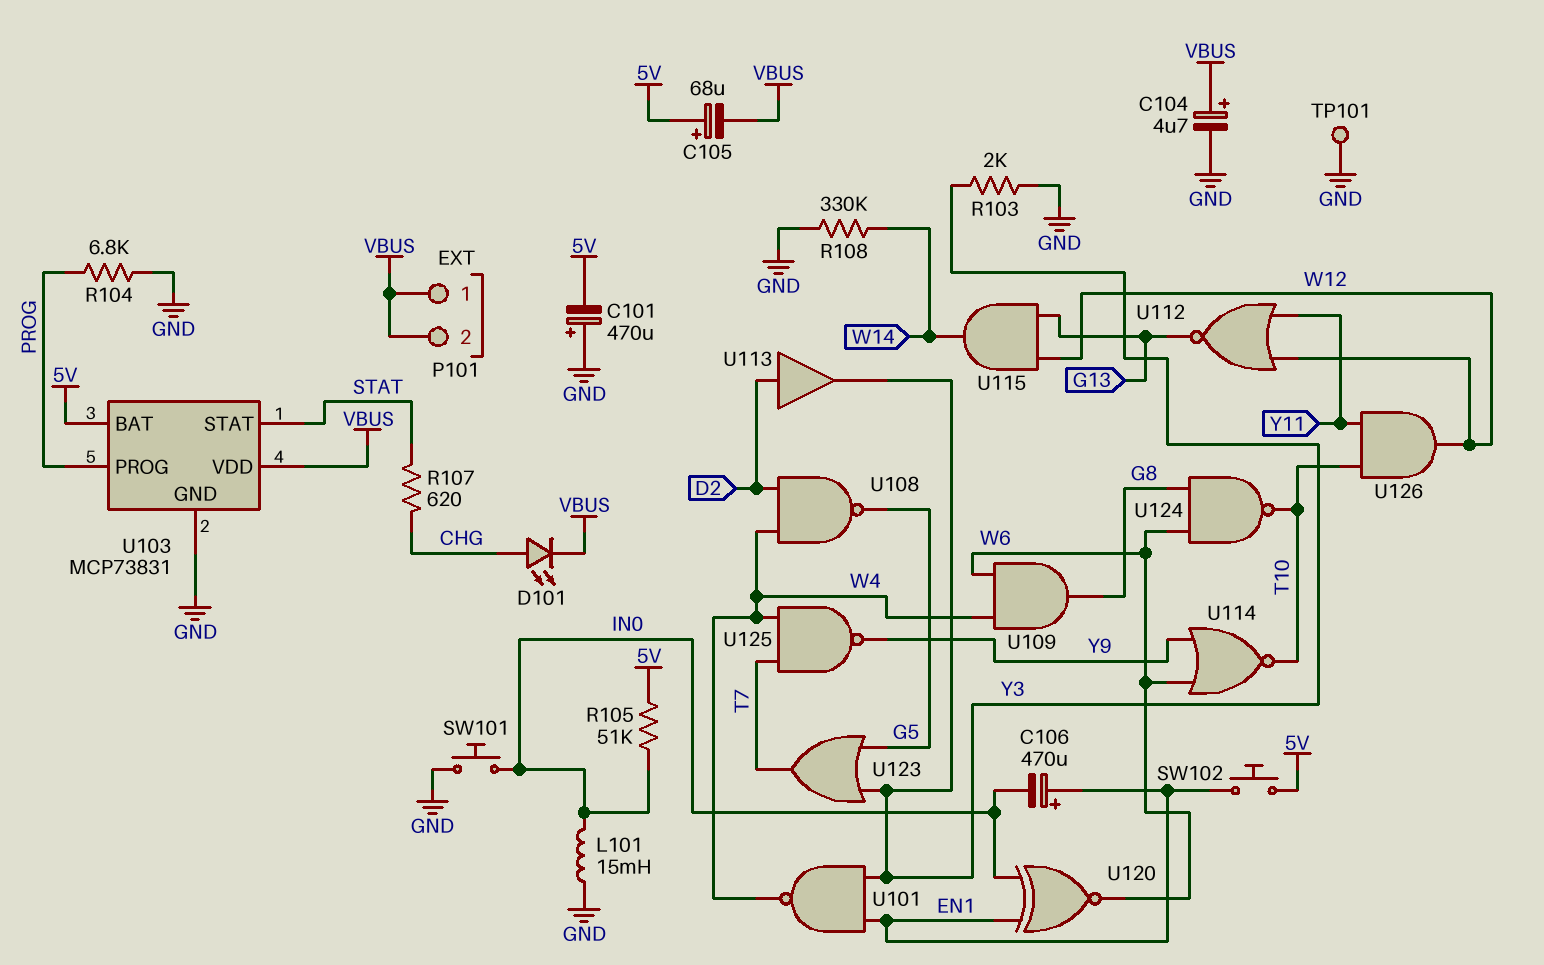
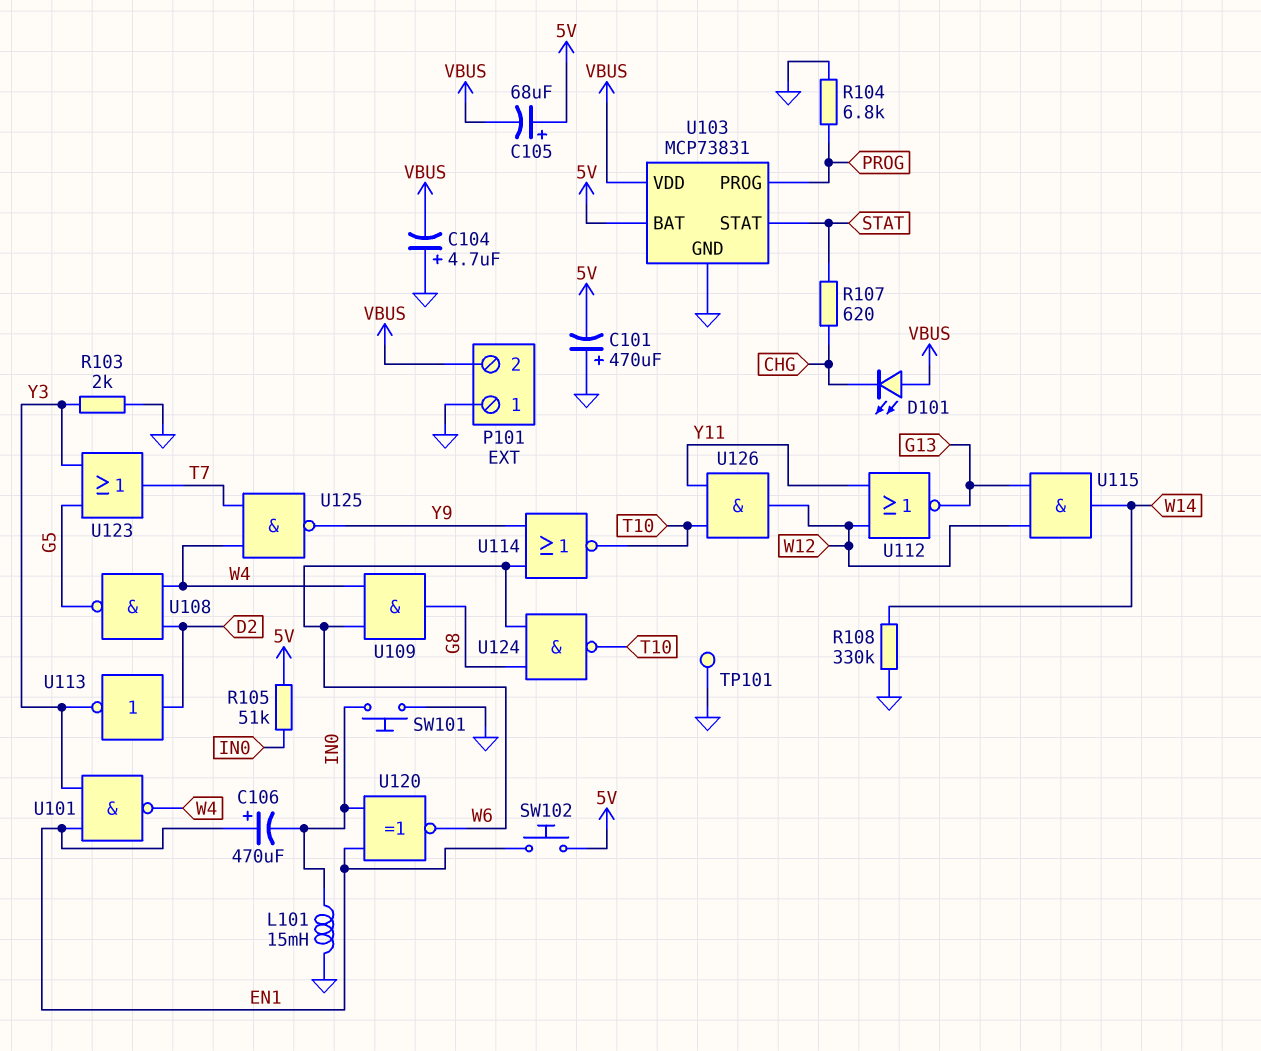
C104: 4.7uF (plus VBUS, minus GND) -> 4.7uF (plus GND, minus VBUS)
D101: LED (A CHG, K VBUS) -> LED (A VBUS, K CHG)
P101 pin 1: VBUS -> GND
U113: buffer (in D2, out Y3) -> NOT (in D2, out Y3)

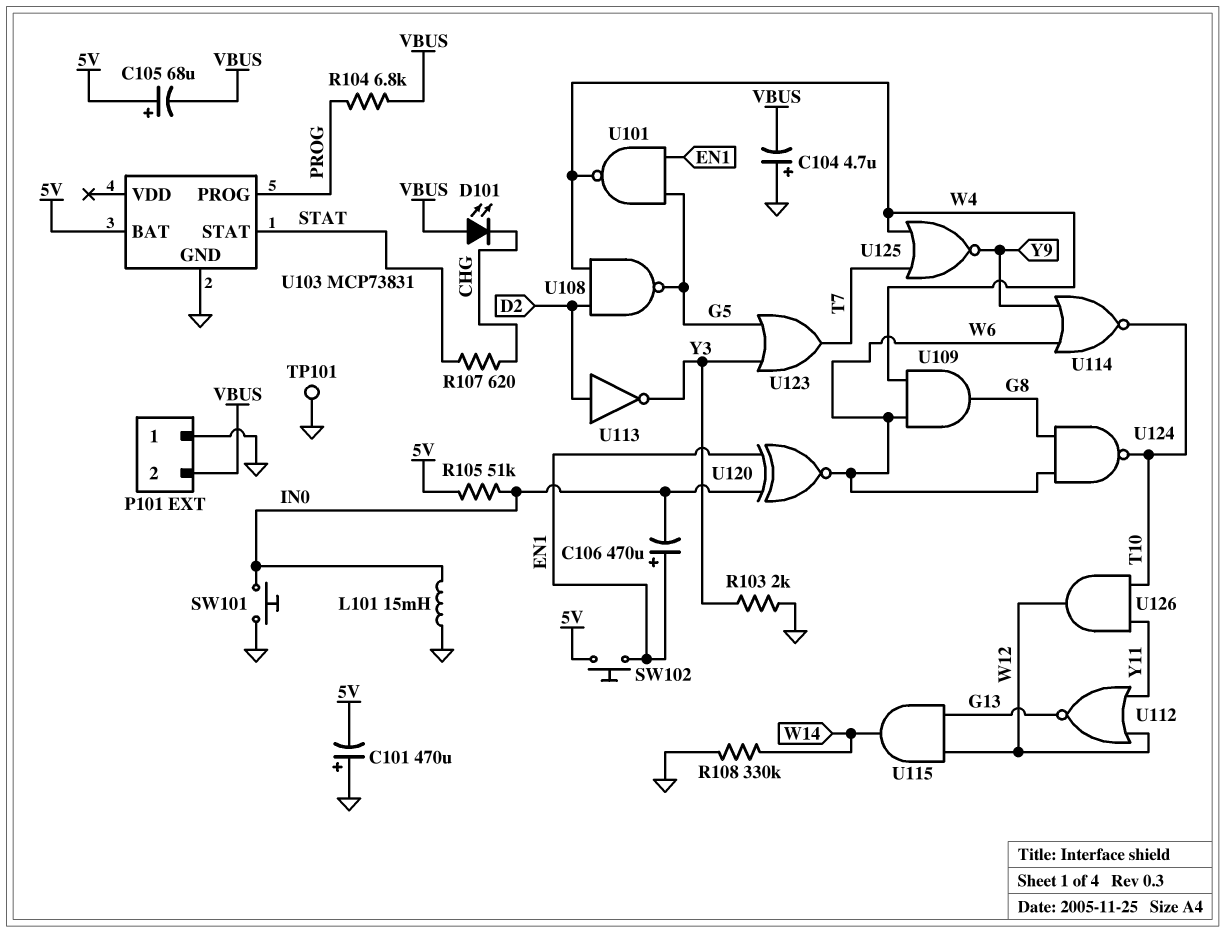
R104: 6.8k (GND, PROG) -> 6.8k (PROG, VBUS)
U101: NAND (in EN1, in Y3, out W4) -> NAND (in EN1, in G5, out W4)
U103 pin VDD: VBUS -> none
U125: NAND (in T7, in W4, out Y9) -> NOR (in T7, in W4, out Y9)

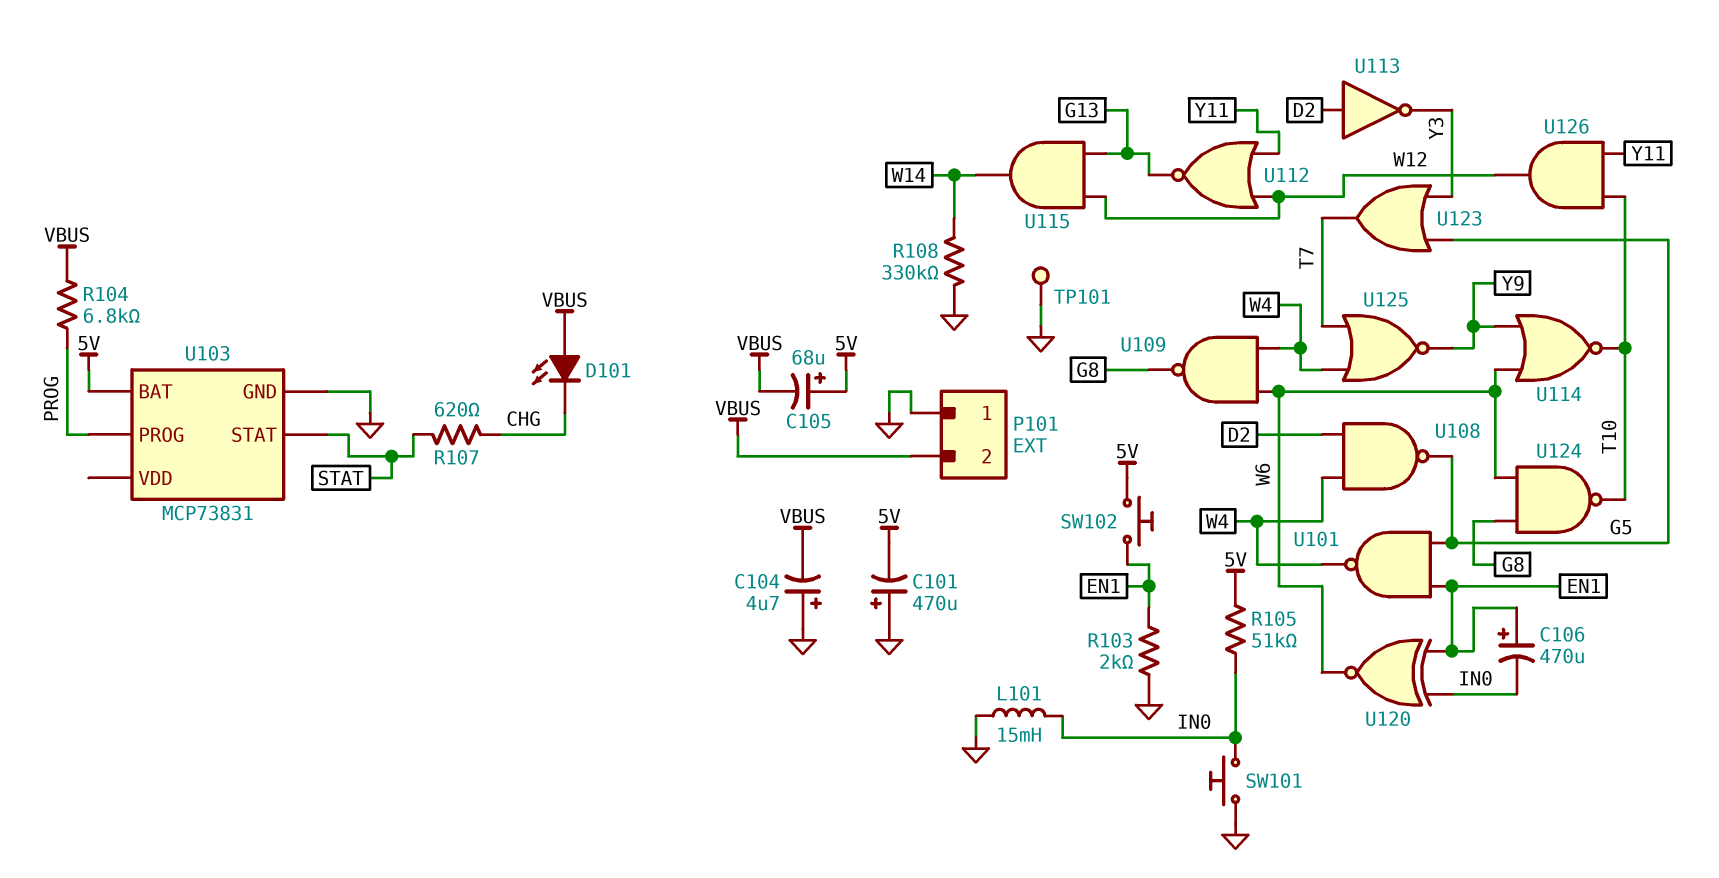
R103: 2k (GND, Y3) -> 2k (EN1, GND)
U109: AND (in W4, in W6, out G8) -> NAND (in W4, in W6, out G8)

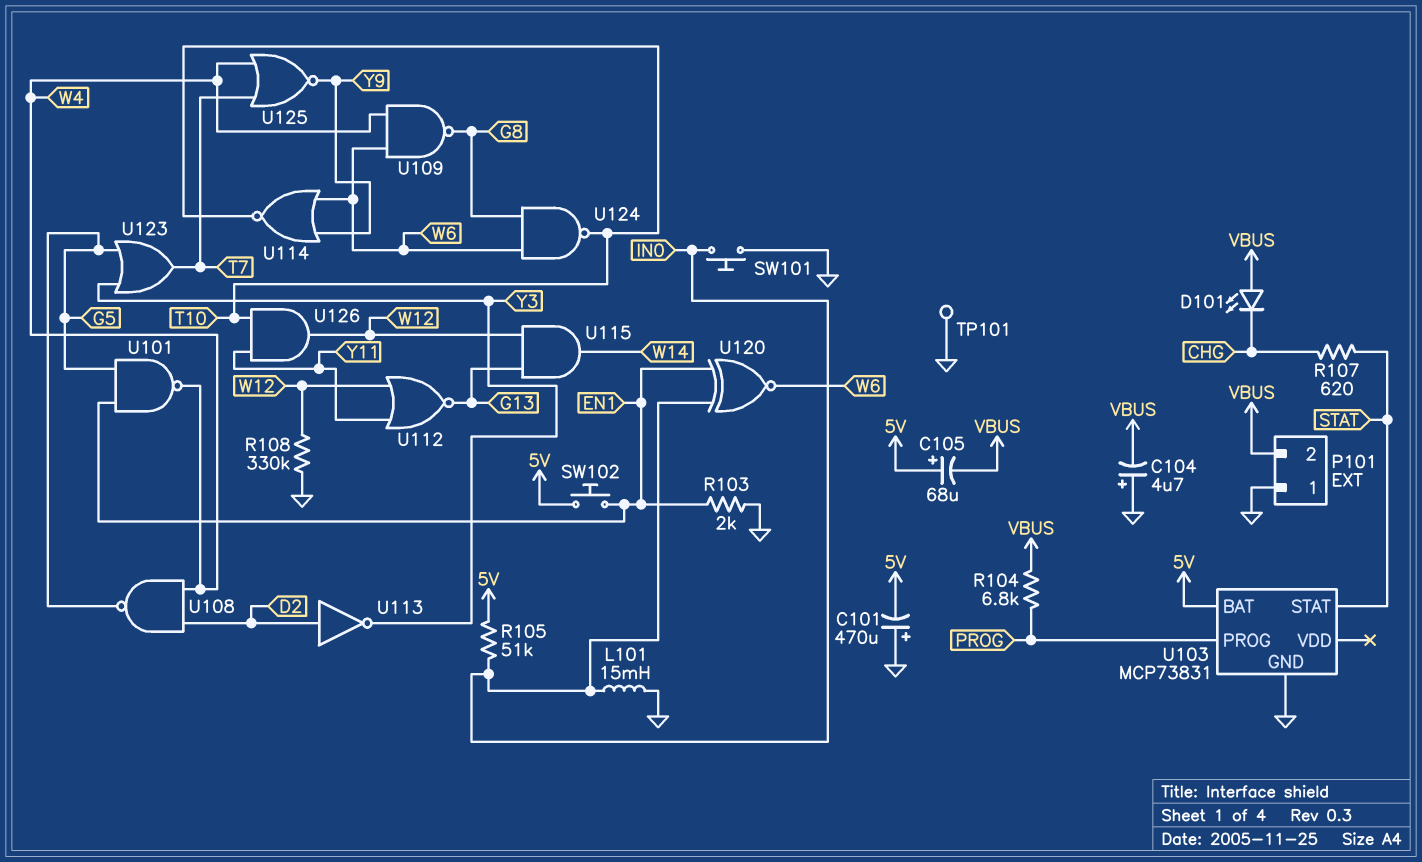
C106: 470uF (plus EN1, minus IN0) -> none
R108: 330k (GND, W14) -> 330k (GND, W12)

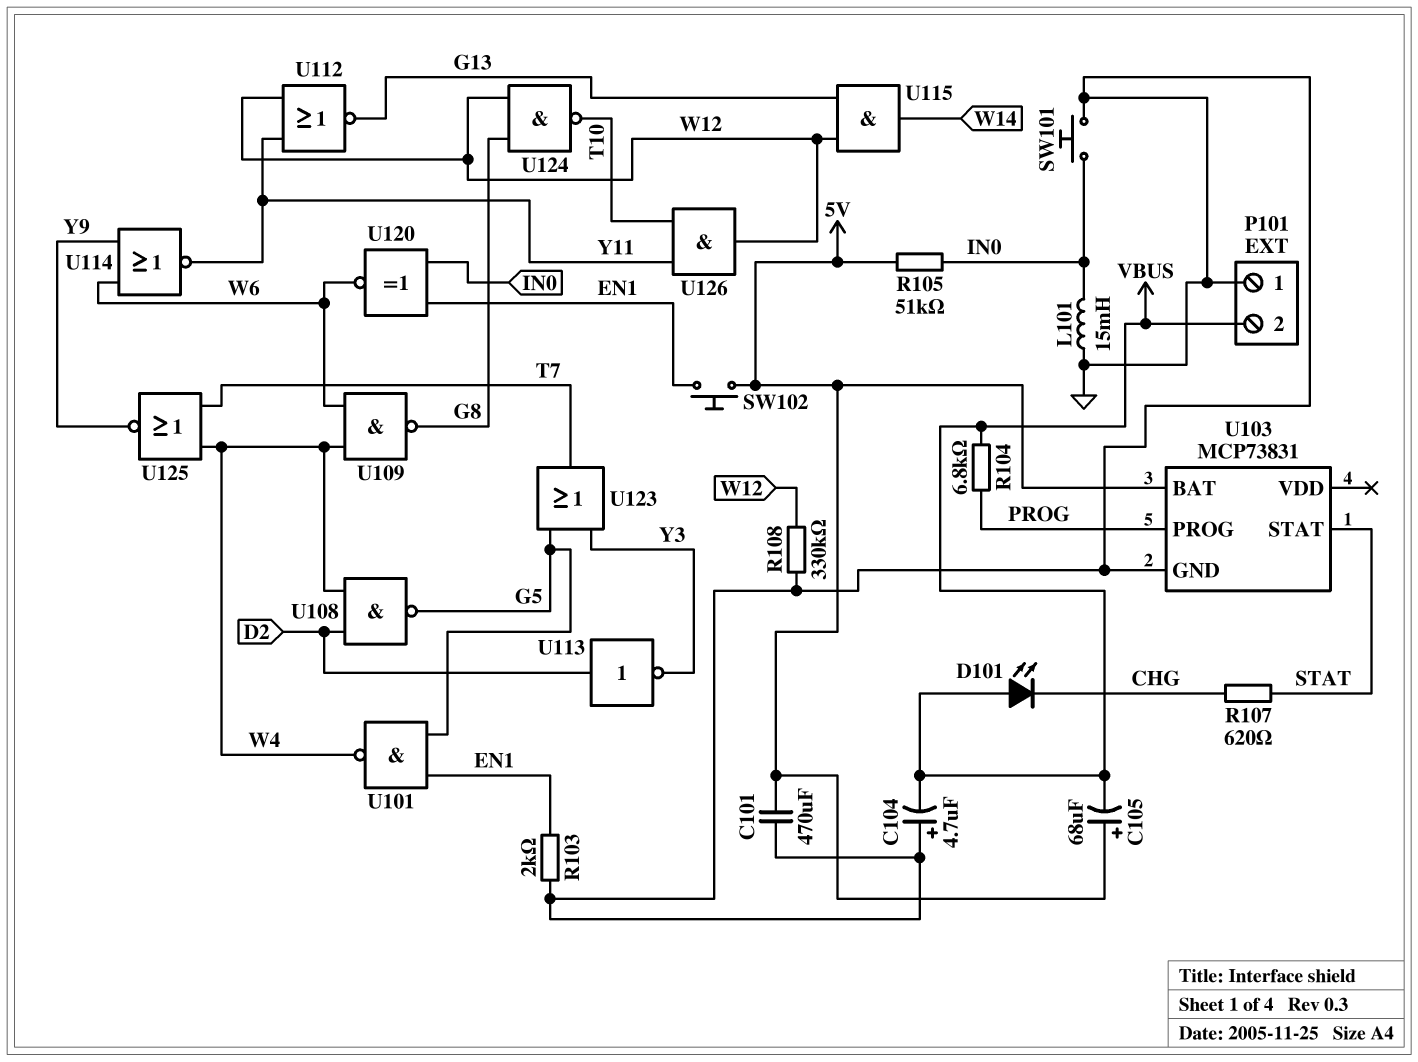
C101: 470uF (plus GND, minus 5V) -> 470uF (5V, GND)
TP101: test point (GND) -> none
U114: NOR (in W6, in Y9, out T10) -> NOR (in W6, in Y9, out Y11)
U124: NAND (in G8, in W6, out T10) -> NAND (in G8, in W12, out T10)

